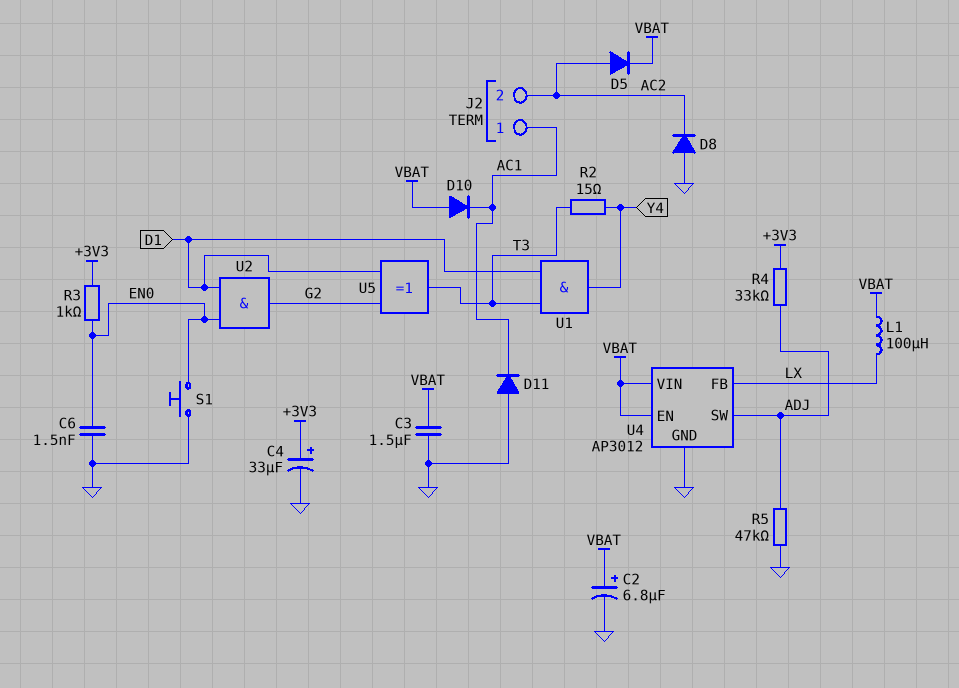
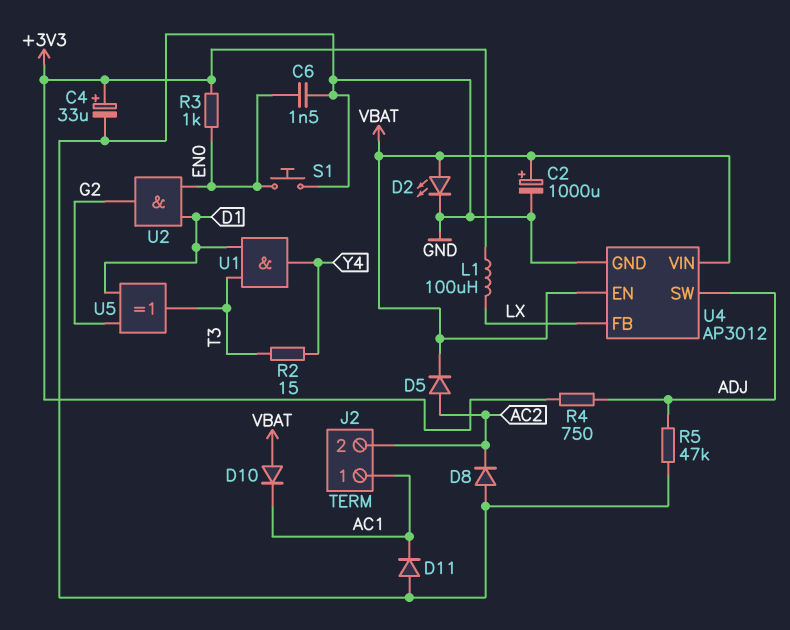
C2: 6.8uF (plus VBAT, minus GND) -> 1000uF (plus VBAT, minus GND)
C3: 1.5uF (GND, VBAT) -> none
D2: none -> LED (A VBAT, K GND)
L1: 100uH (LX, VBAT) -> 100uH (+3V3, LX)
R4: 33k (+3V3, ADJ) -> 750 (+3V3, ADJ)

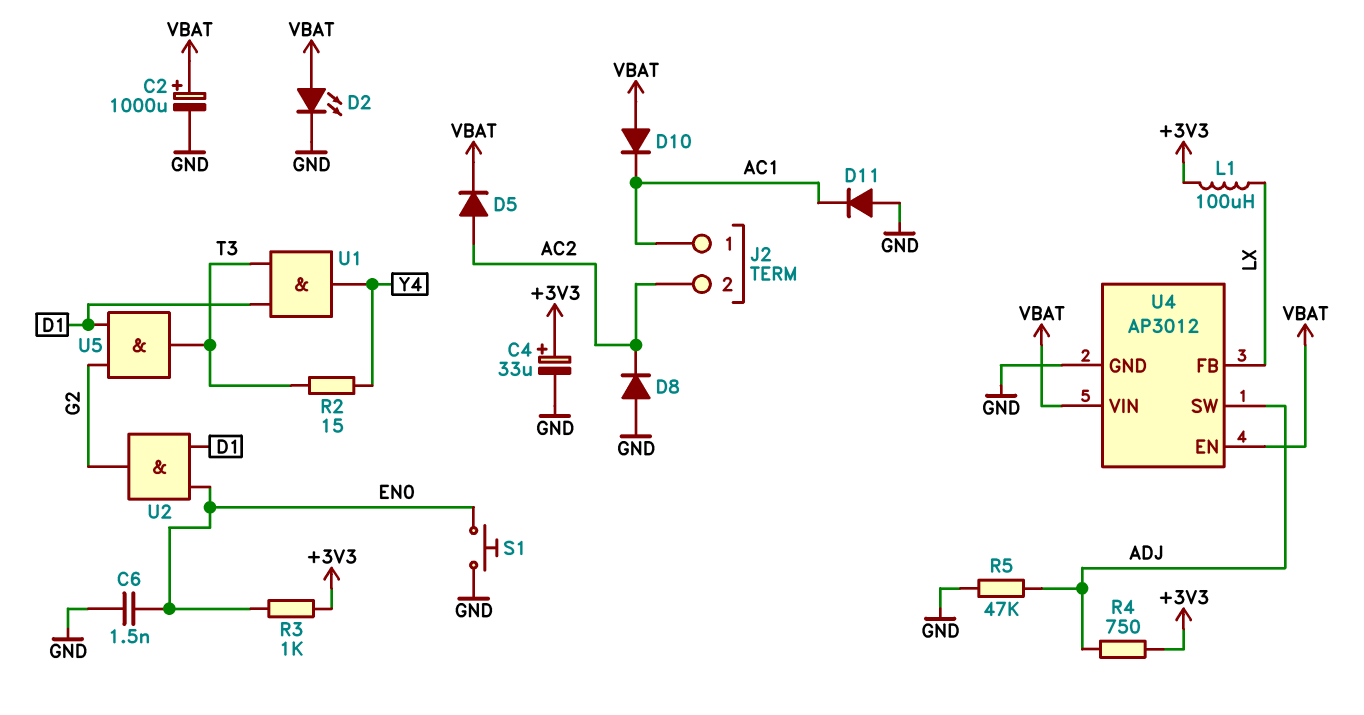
U5: XOR (in D1, in G2, out T3) -> AND (in D1, in G2, out T3)

